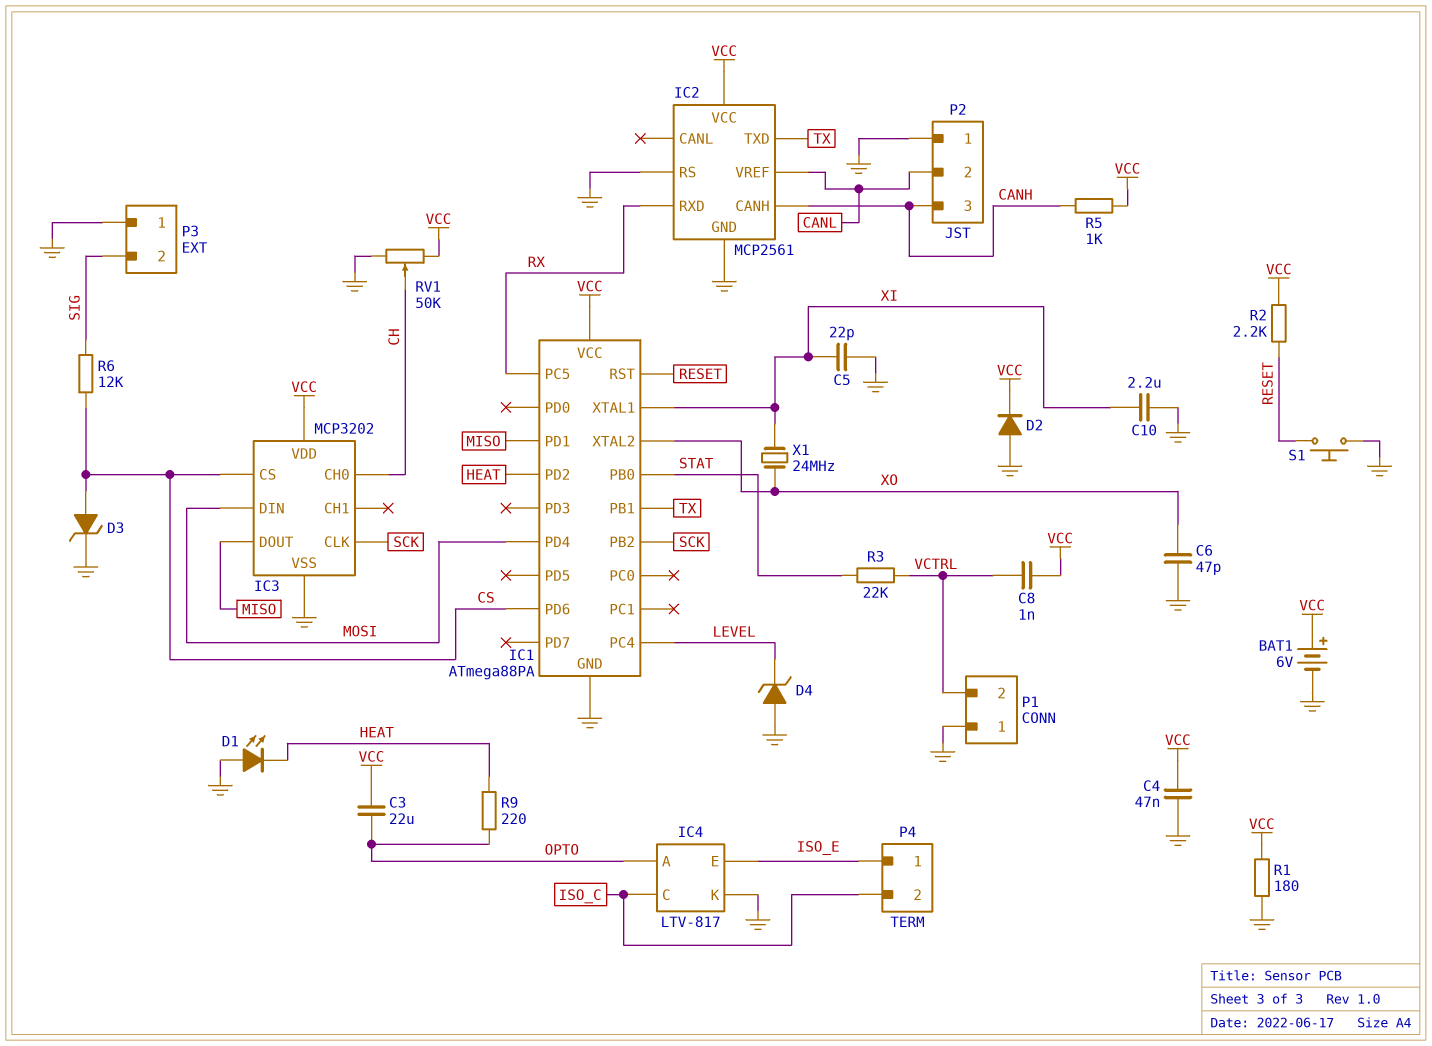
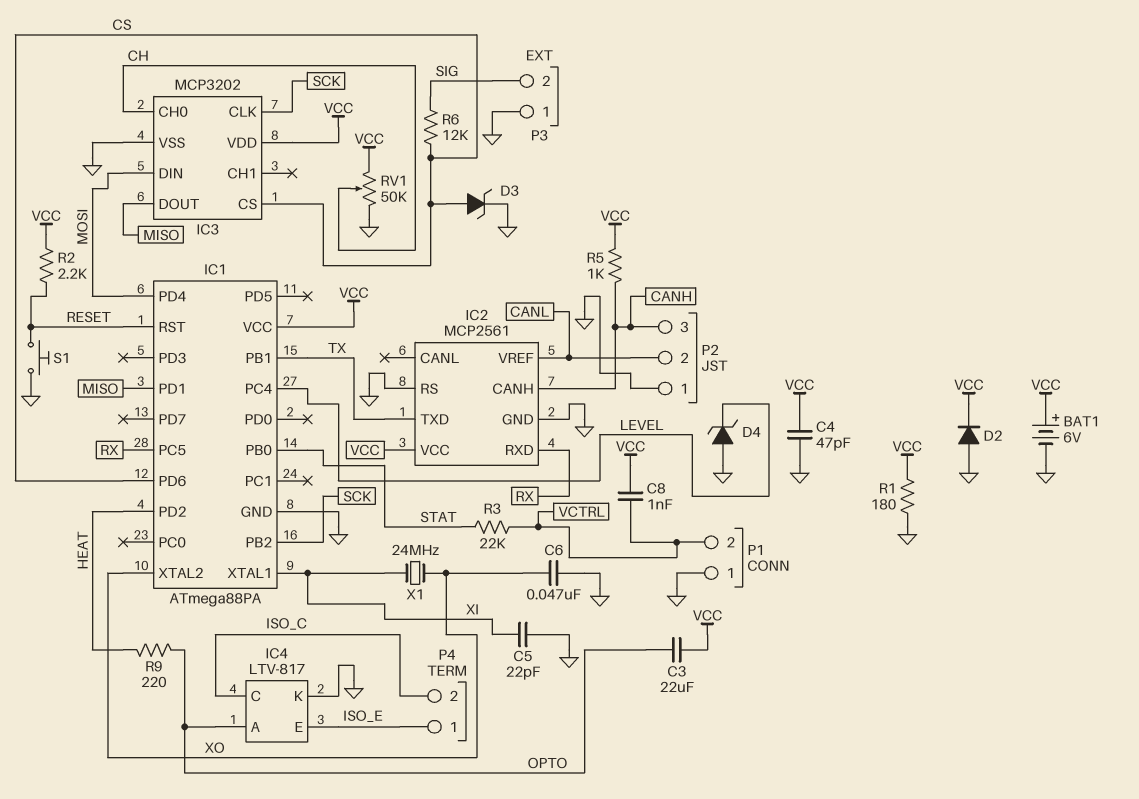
C4: 47nF (GND, VCC) -> 47pF (GND, VCC)
C6: 47pF (GND, XO) -> 47nF (GND, XO)
C10: 2.2uF (GND, XI) -> none
D1: LED (A GND, K HEAT) -> none

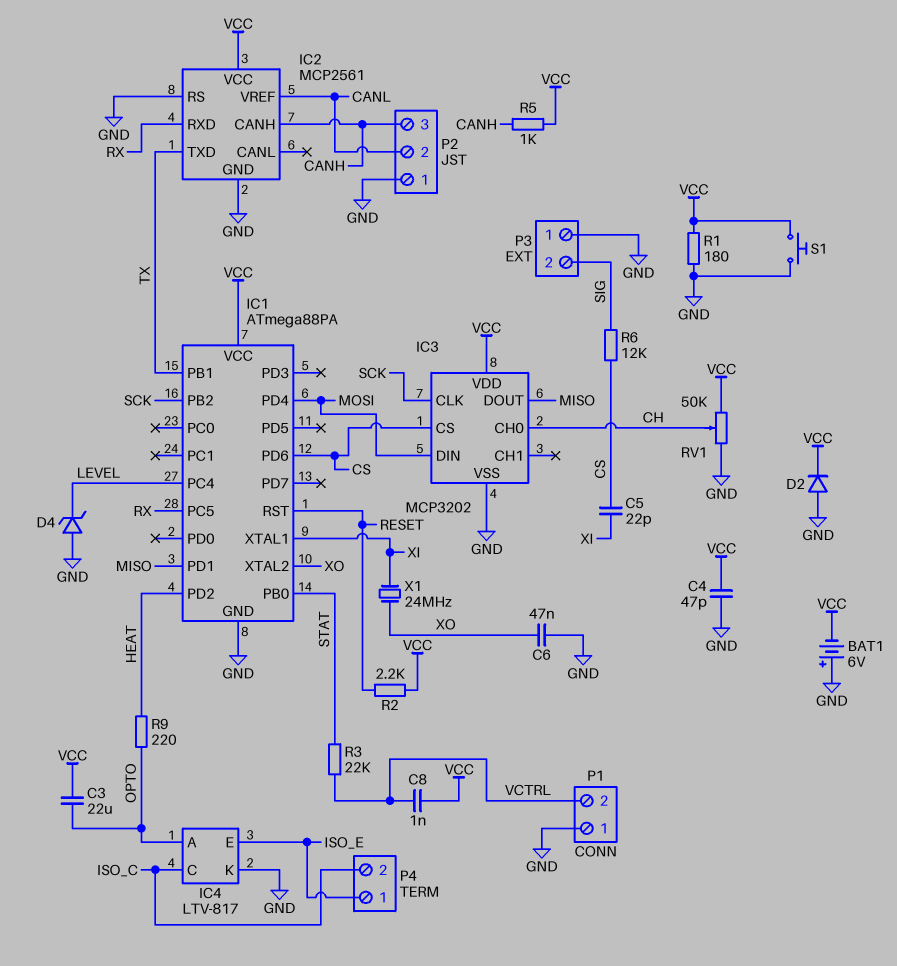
BAT1: 6V (plus VCC, minus GND) -> 6V (plus GND, minus VCC)
C5: 22pF (GND, XI) -> 22pF (CS, XI)
D3: zener (A CS, K GND) -> none
S1: button (GND, RESET) -> button (GND, VCC)

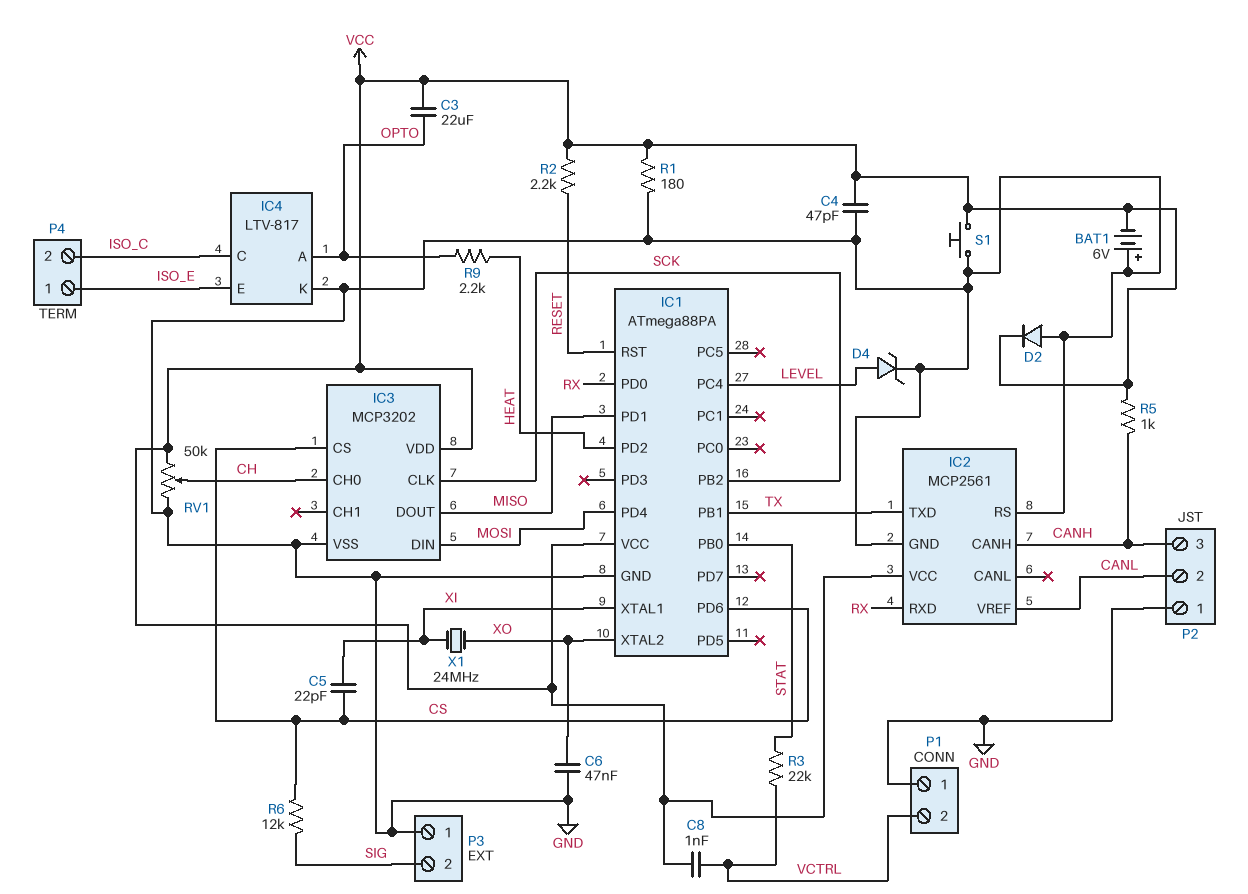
D4: zener (A GND, K LEVEL) -> zener (A LEVEL, K GND)
IC1 pin PC5: RX -> none
IC1 pin PD0: none -> RX
R9: 220 (HEAT, OPTO) -> 2.2k (HEAT, OPTO)

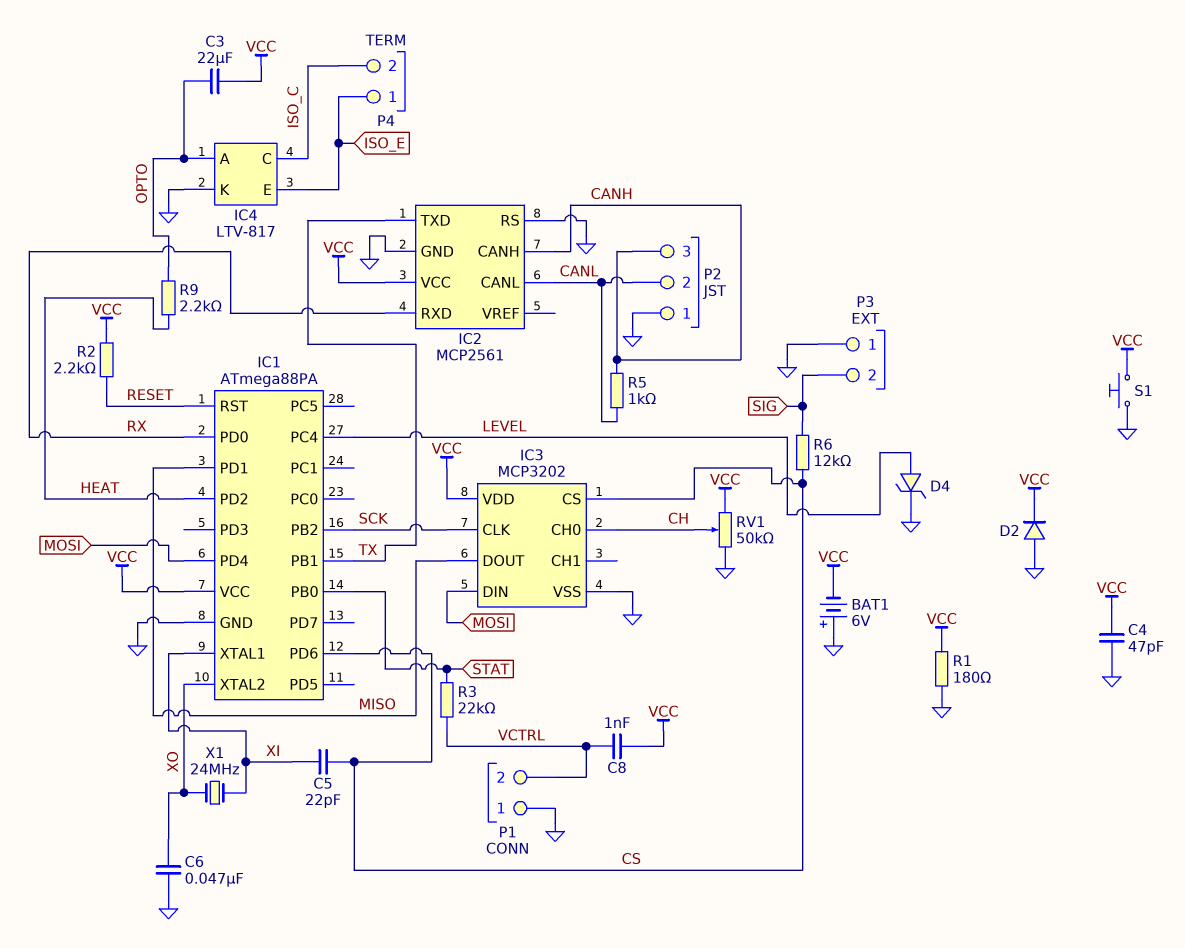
IC2 pin CANL: none -> CANL
IC2 pin VREF: CANL -> none
R5: 1k (CANH, VCC) -> 1k (CANH, CANL)

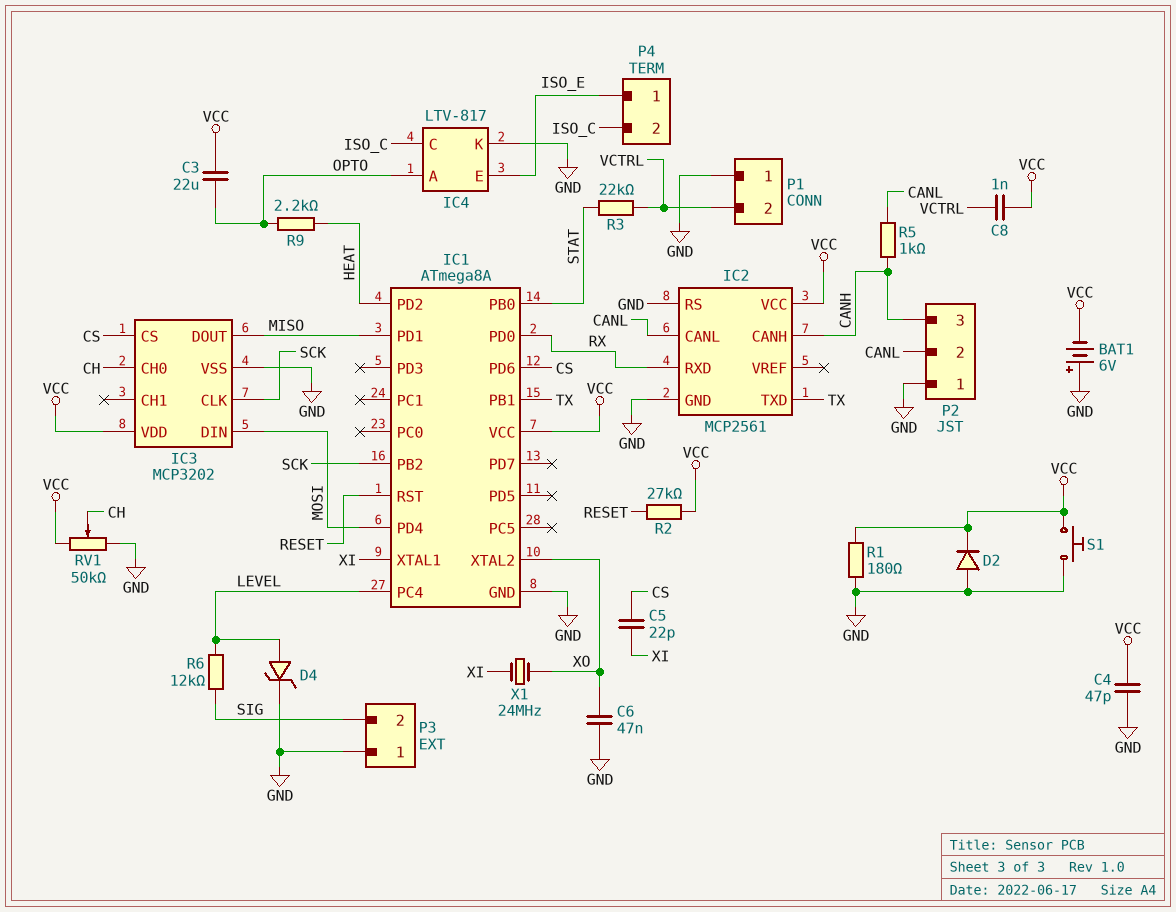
IC1: ATmega88PA -> ATmega8A
R2: 2.2k (RESET, VCC) -> 27k (RESET, VCC)
R6: 12k (CS, SIG) -> 12k (LEVEL, SIG)

